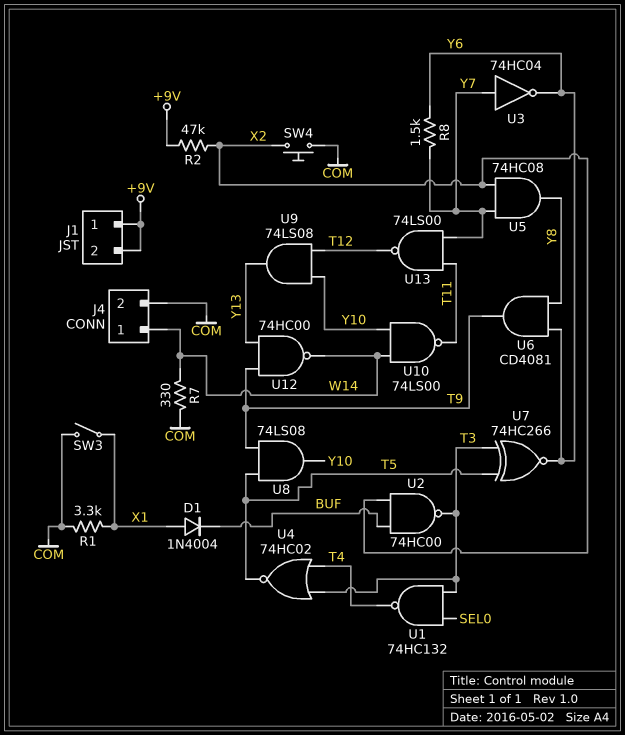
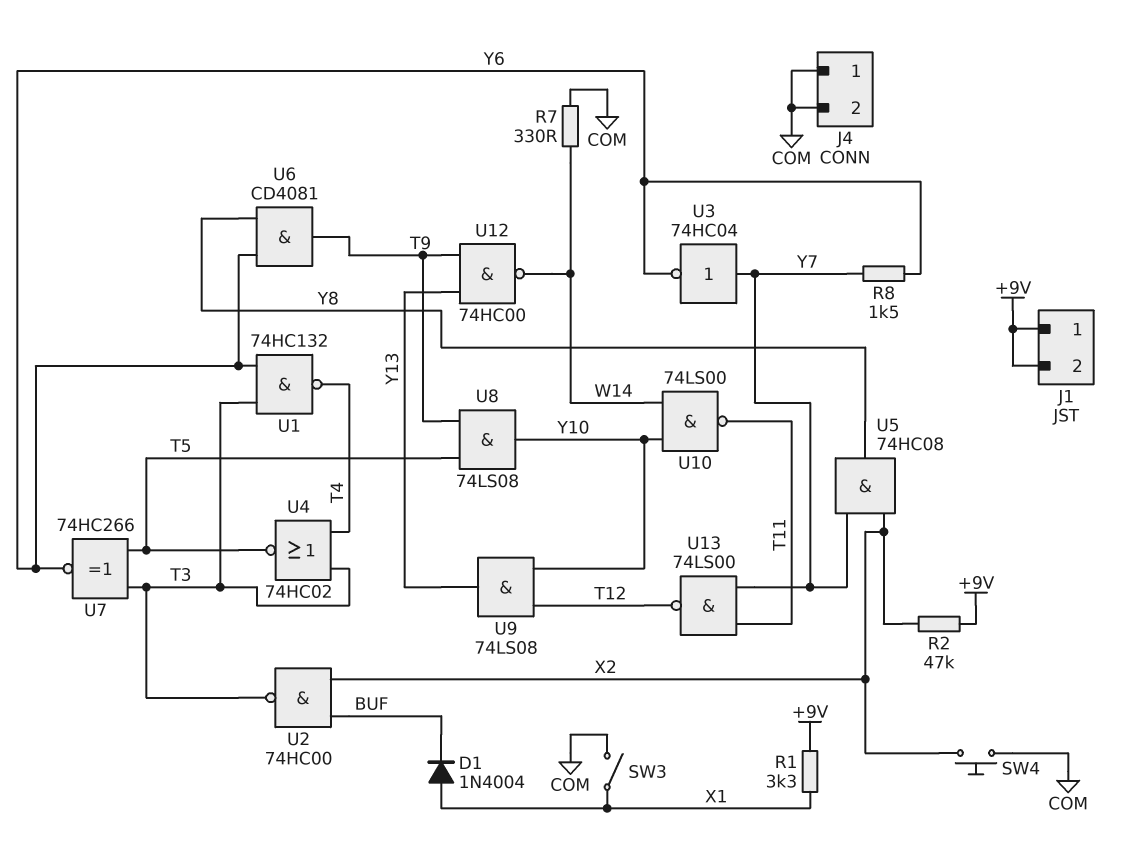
J4 pin 1: W14 -> COM
R1: 3.3k (COM, X1) -> 3.3k (+9V, X1)
U1: NAND 74HC132 (in SEL0, in T3, out T4) -> NAND 74HC132 (in T3, in Y6, out T4)

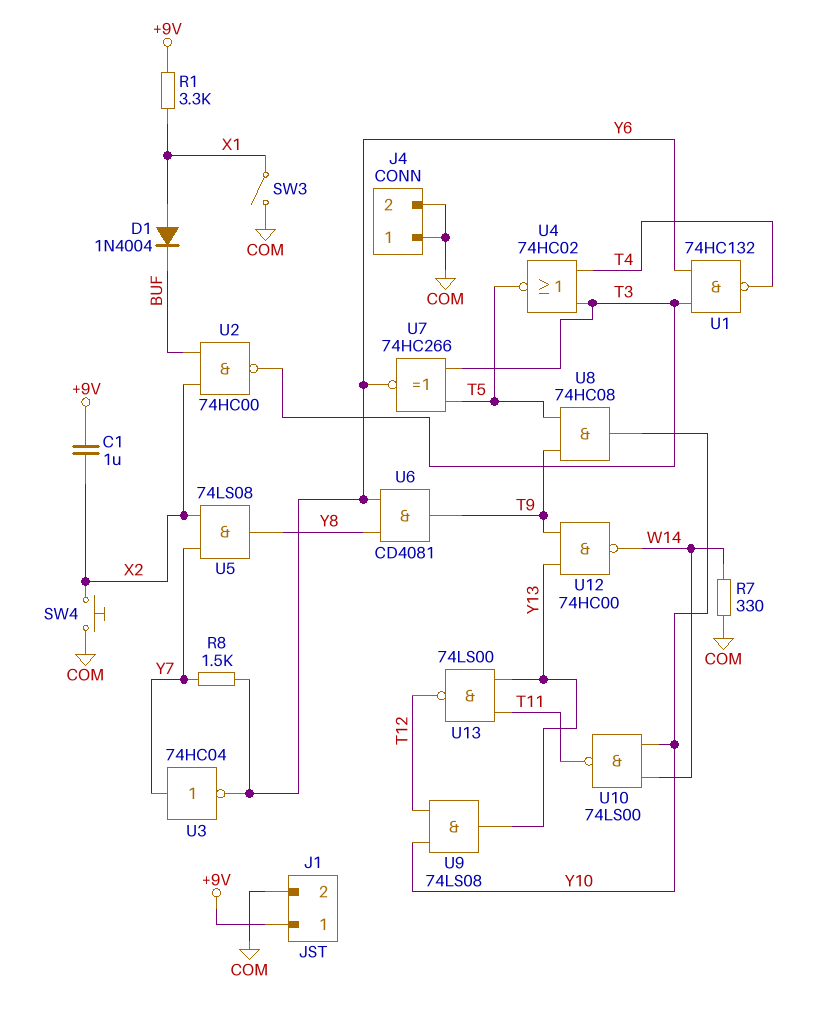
C1: none -> 1uF (+9V, X2)
J1 pin 2: +9V -> COM
R2: 47k (+9V, X2) -> none
U5: AND 74HC08 (in X2, in Y7, out Y8) -> AND 74LS08 (in X2, in Y7, out Y8)
U8: AND 74LS08 (in T5, in T9, out Y10) -> AND 74HC08 (in T5, in T9, out Y10)
U13: NAND 74LS00 (in T11, in Y7, out T12) -> NAND 74LS00 (in T11, in Y13, out T12)

